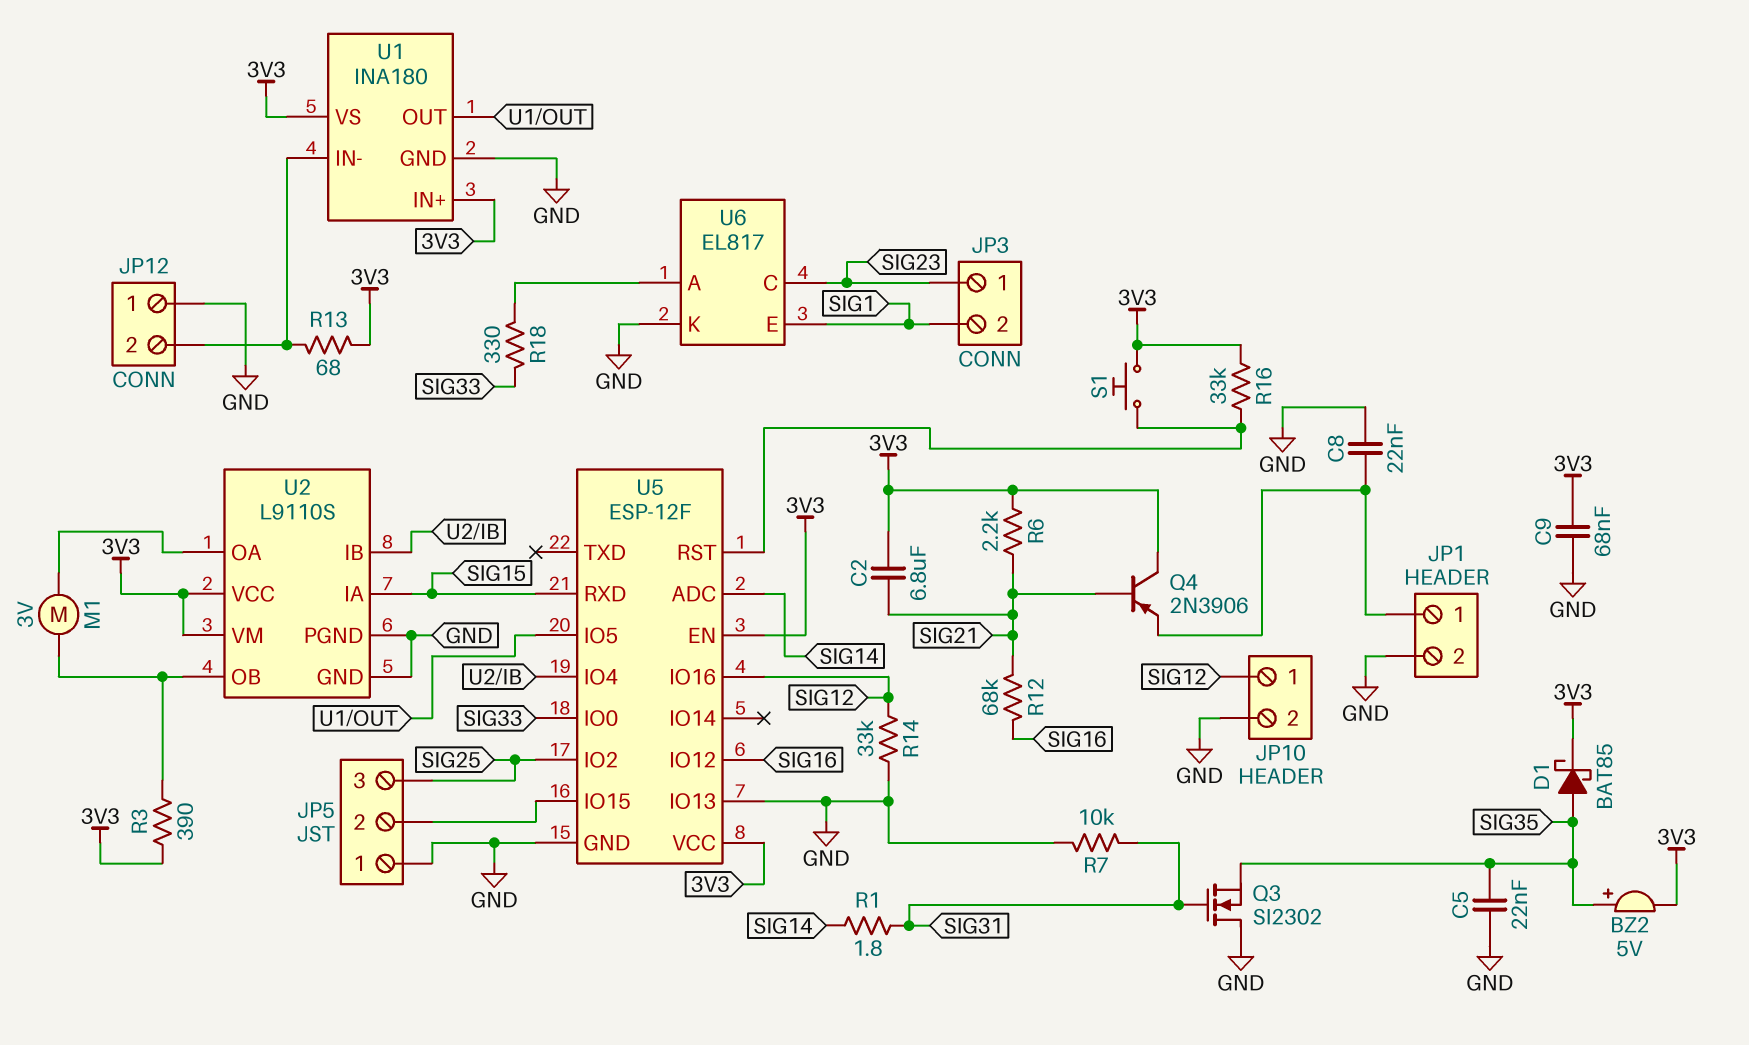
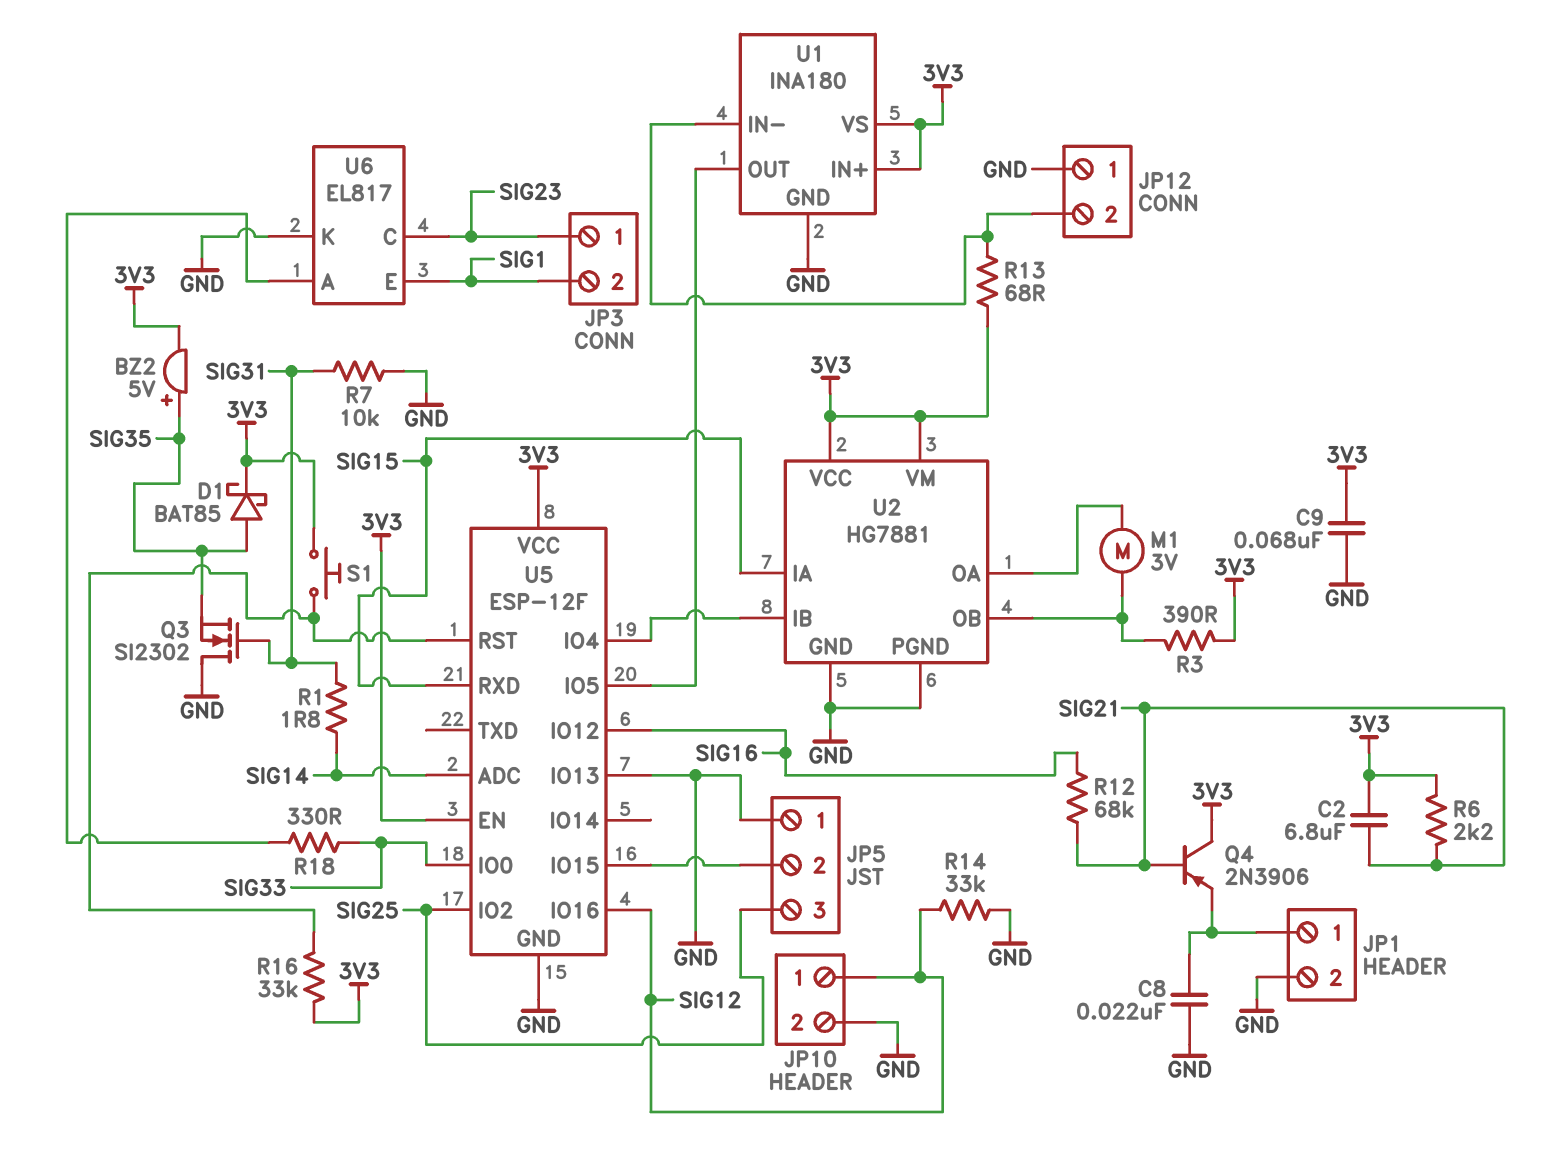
C5: 22nF (GND, SIG35) -> none
U2: L9110S -> HG7881

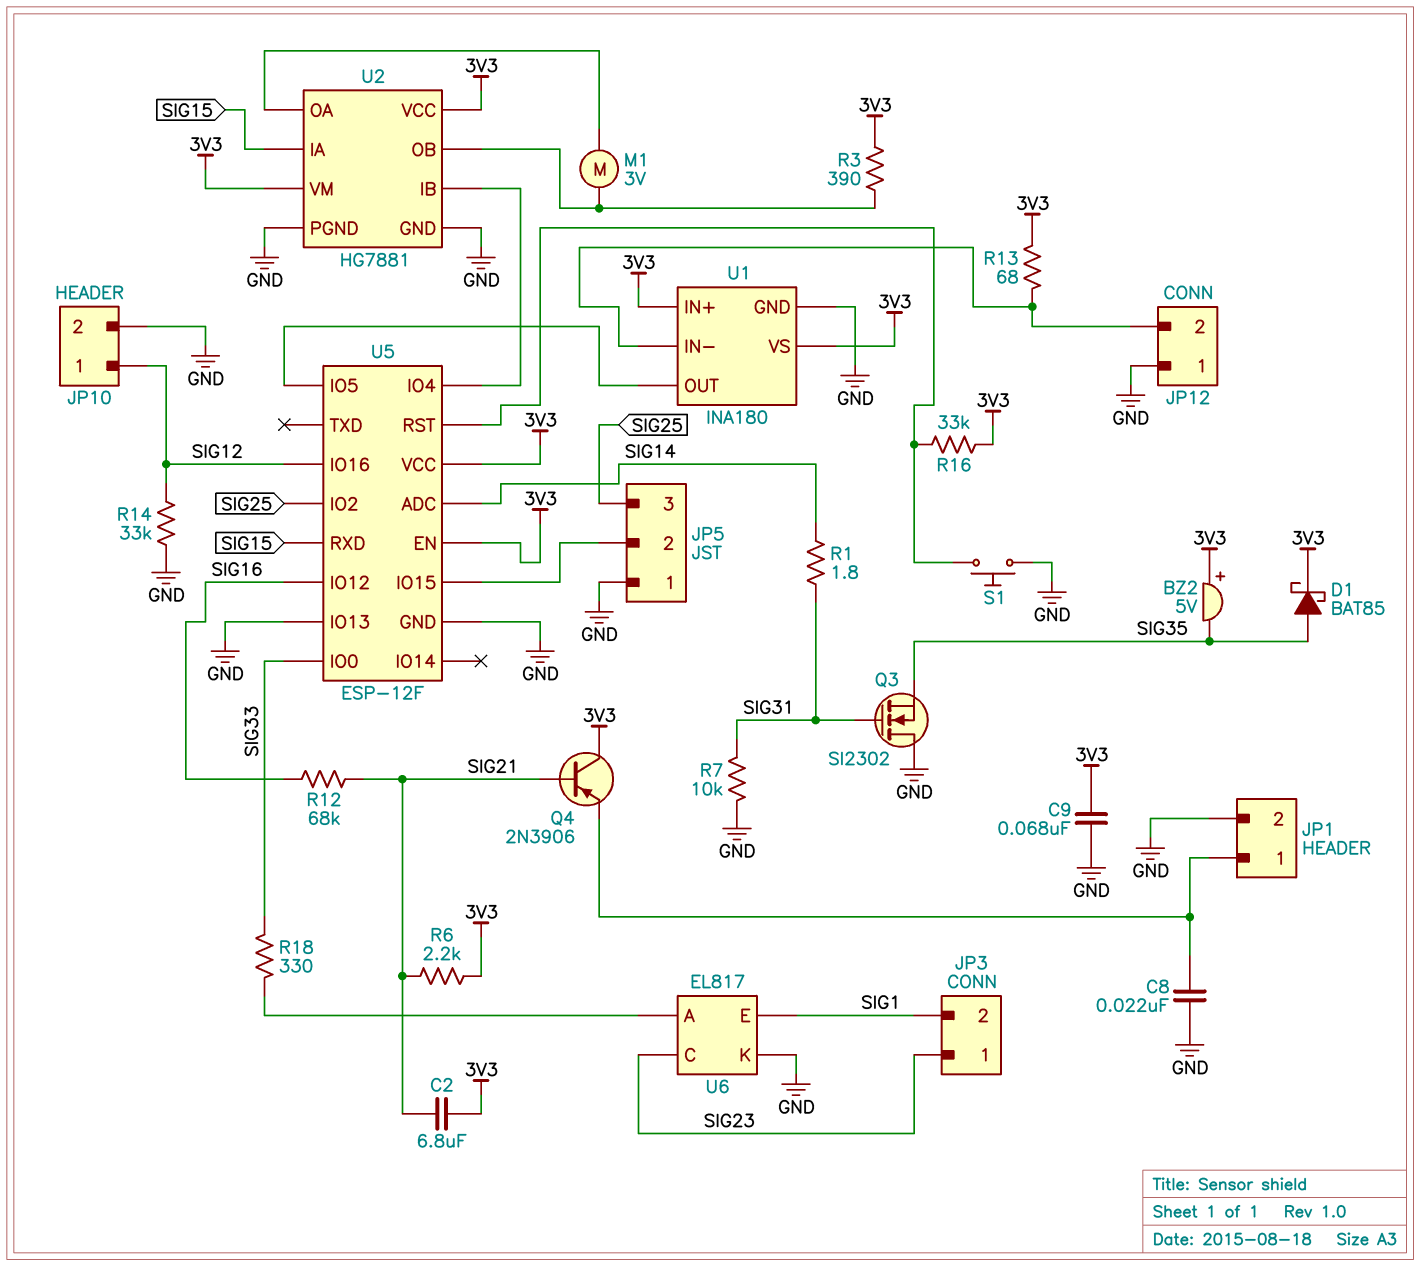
BZ2: buzzer 5V (plus SIG35, minus 3V3) -> buzzer 5V (plus 3V3, minus SIG35)
S1: button (3V3, U5/RST) -> button (GND, U5/RST)

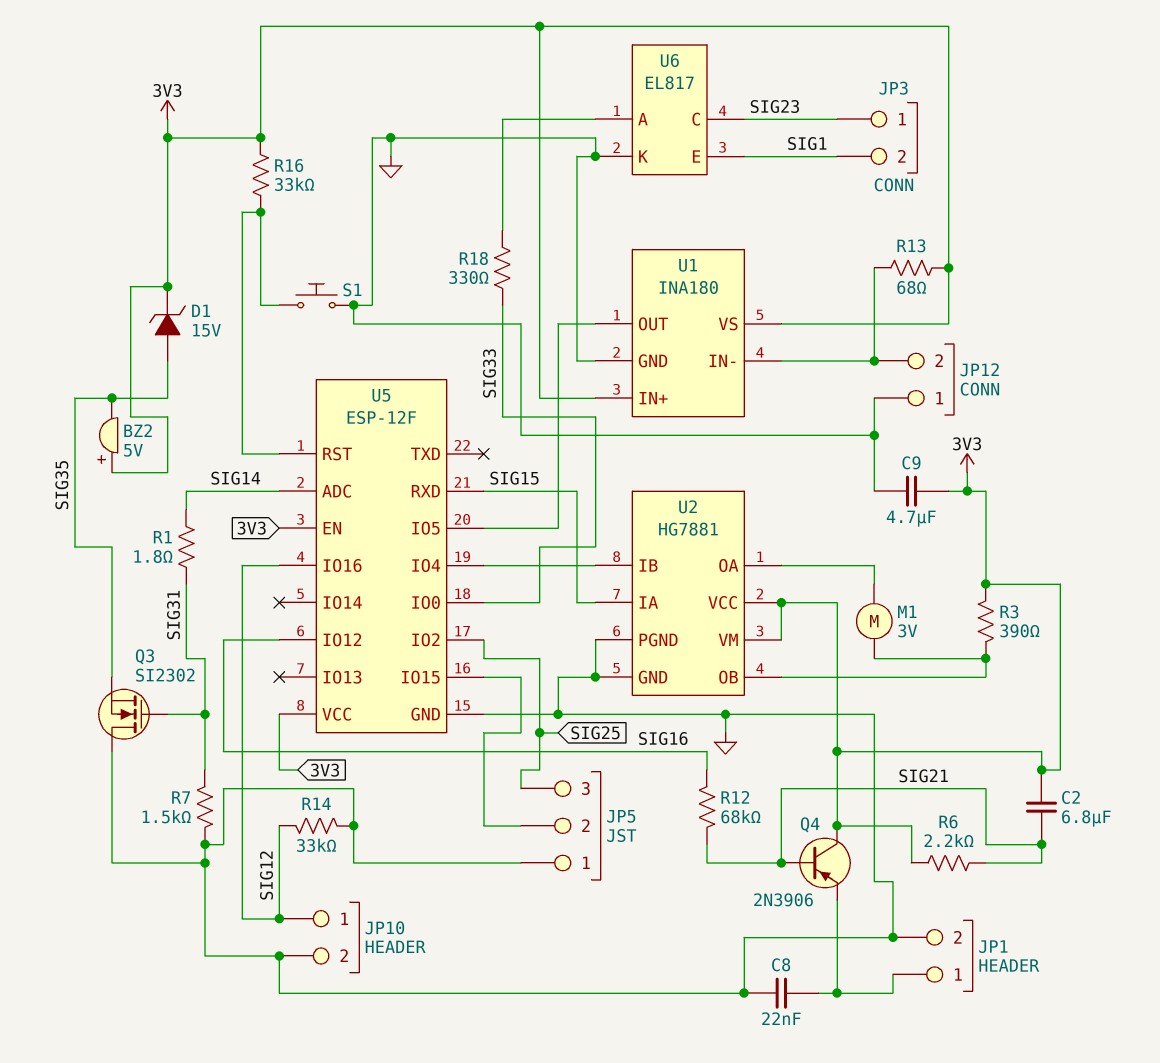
C9: 68nF (3V3, GND) -> 4.7uF (3V3, GND)
D1: schottky BAT85 (A SIG35, K 3V3) -> zener 15V (A SIG35, K 3V3)
R7: 10k (GND, SIG31) -> 1.5k (GND, SIG31)
U5 pin IO13: GND -> none

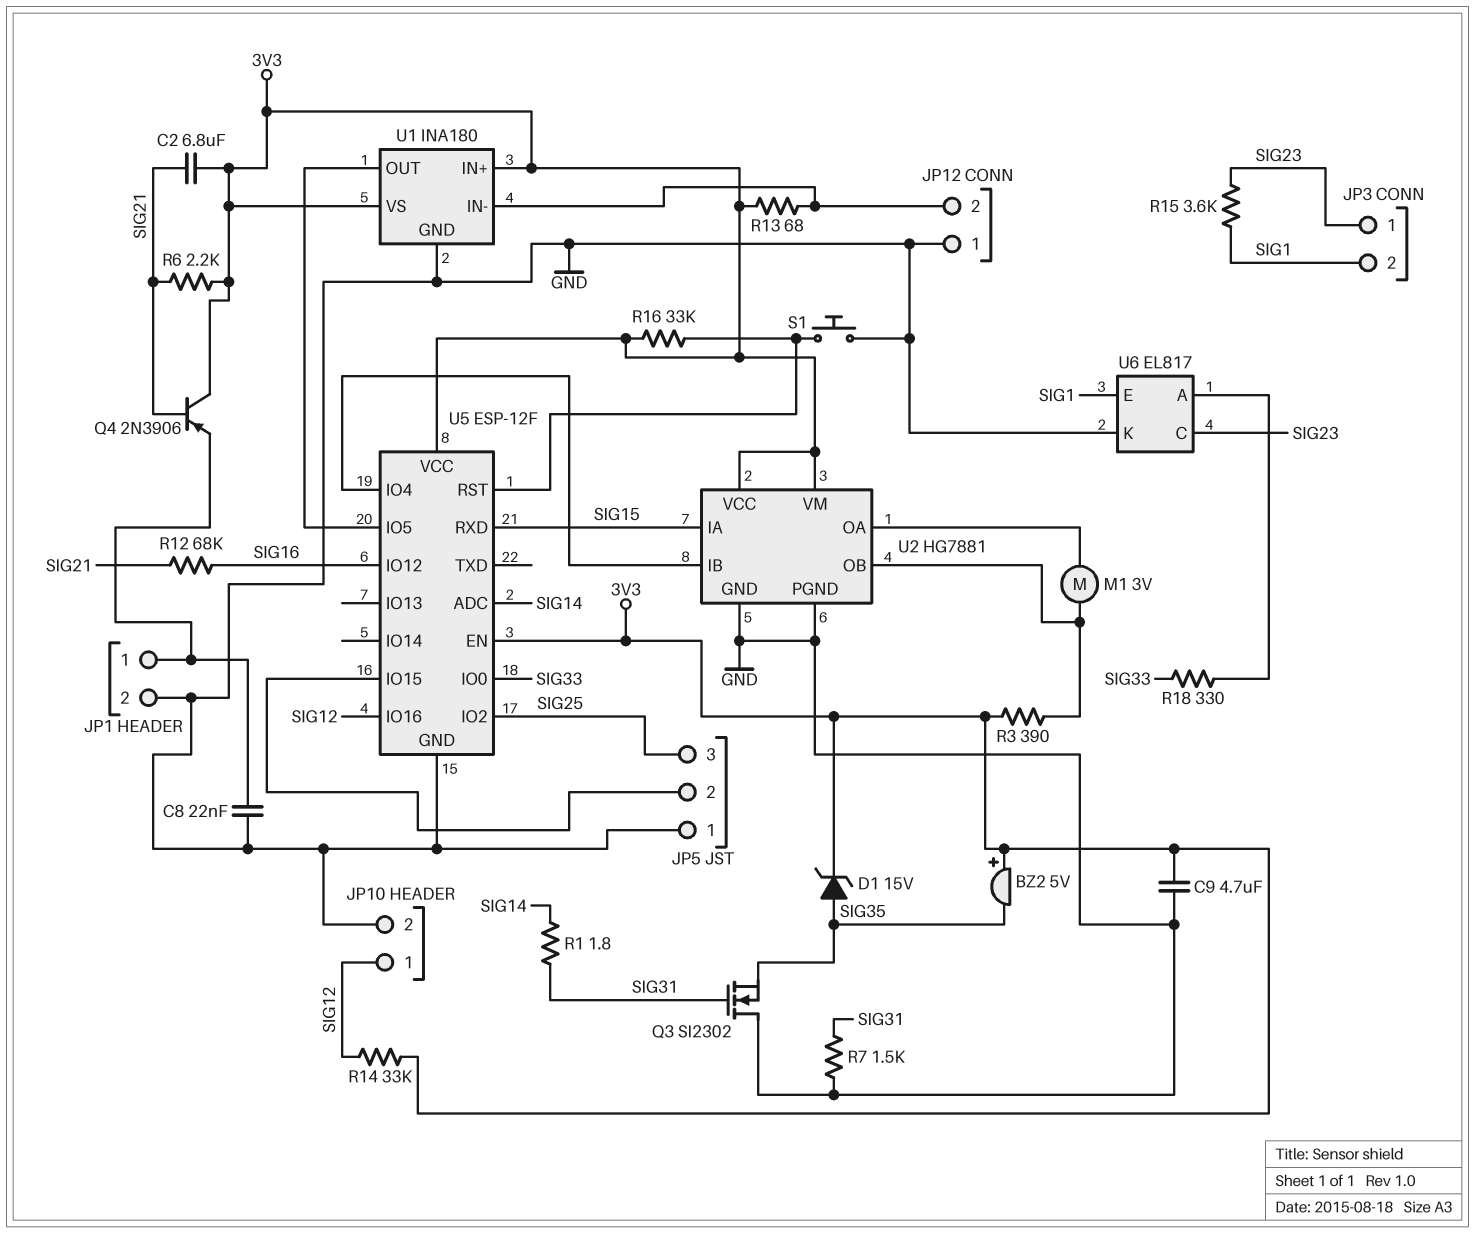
R14: 33k (GND, SIG12) -> 33k (3V3, SIG12)
R15: none -> 3.6k (SIG1, SIG23)

